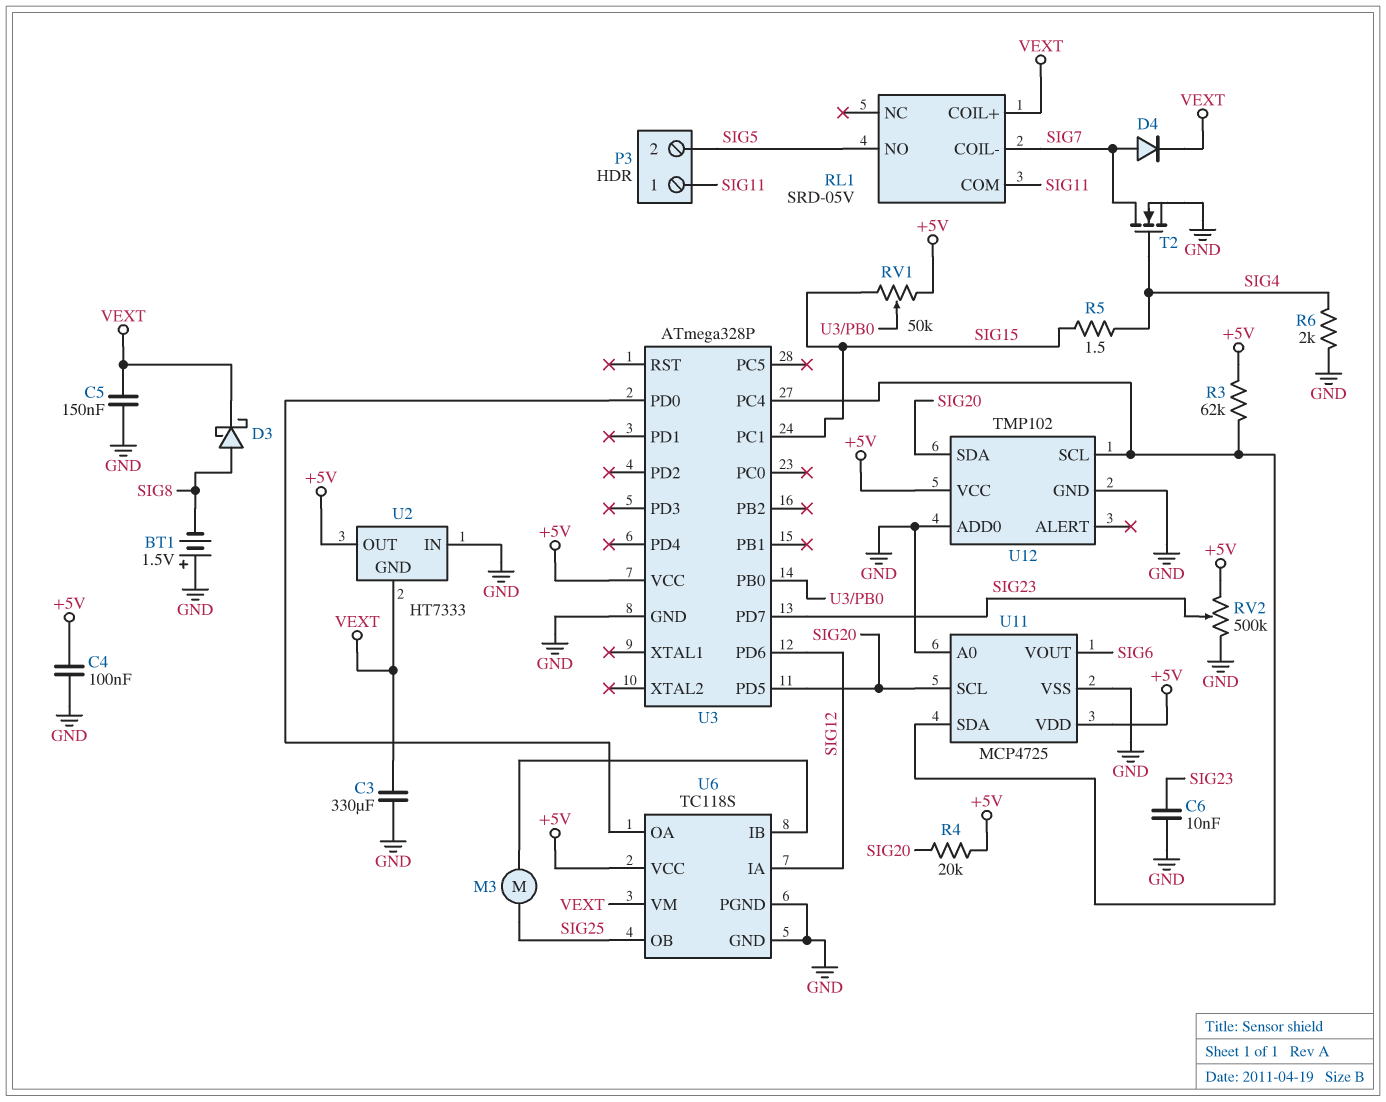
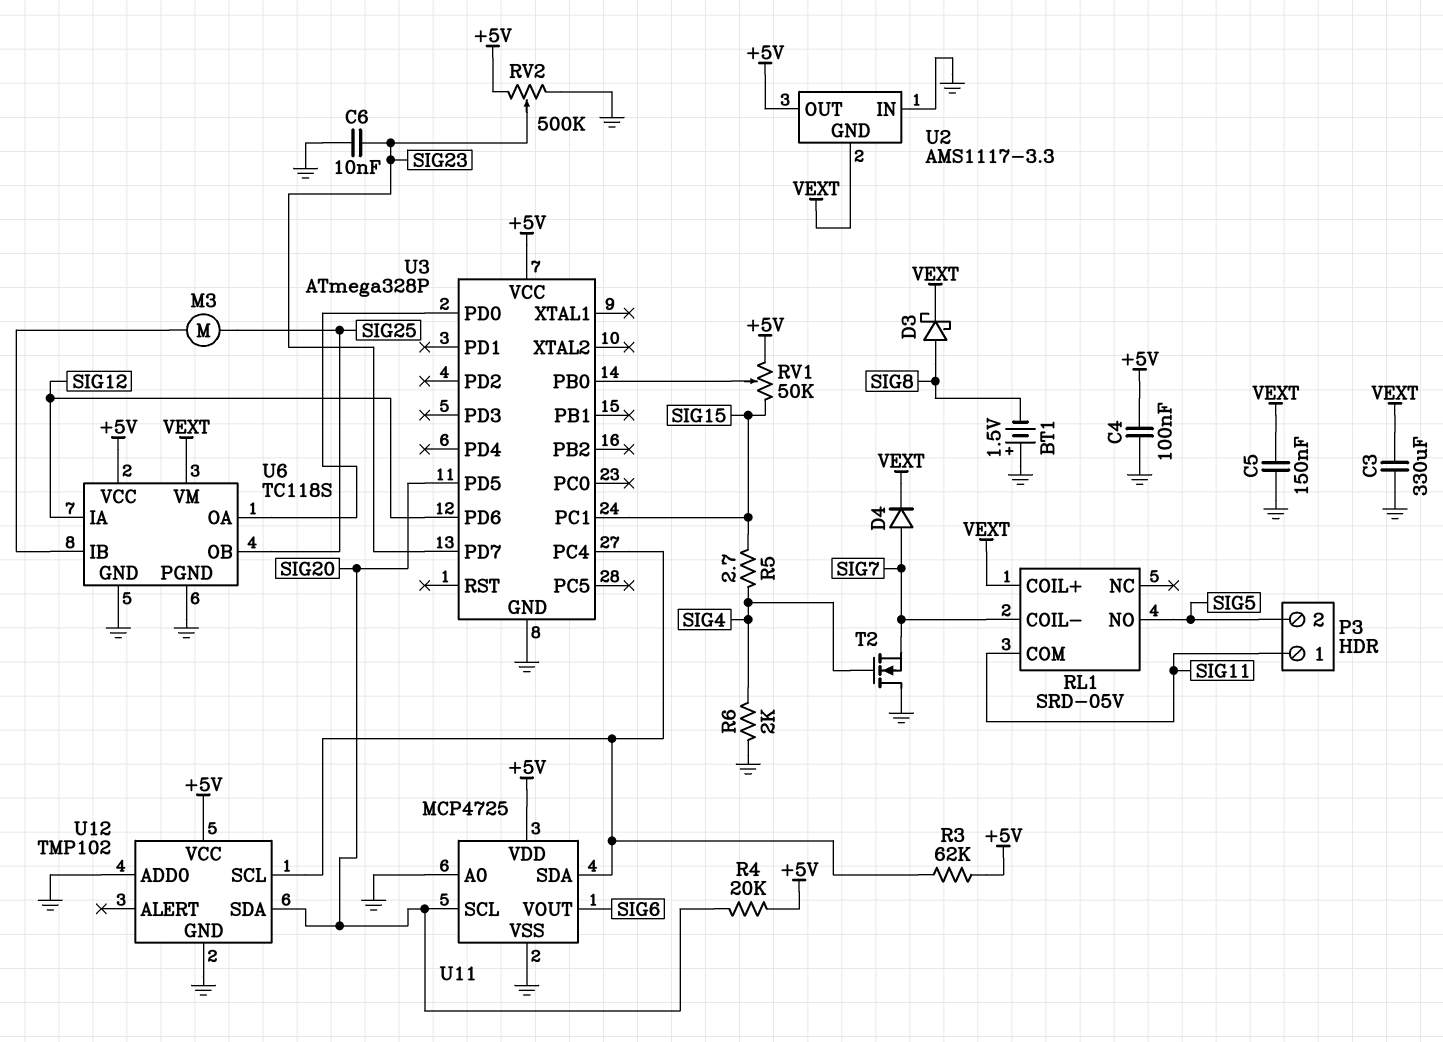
R5: 1.5 (SIG4, SIG15) -> 2.7 (SIG4, SIG15)
T2: NMOS (G SIG4, D SIG7, S GND) -> NMOS (G SIG4, D GND, S SIG7)
U2: HT7333 -> AMS1117-3.3

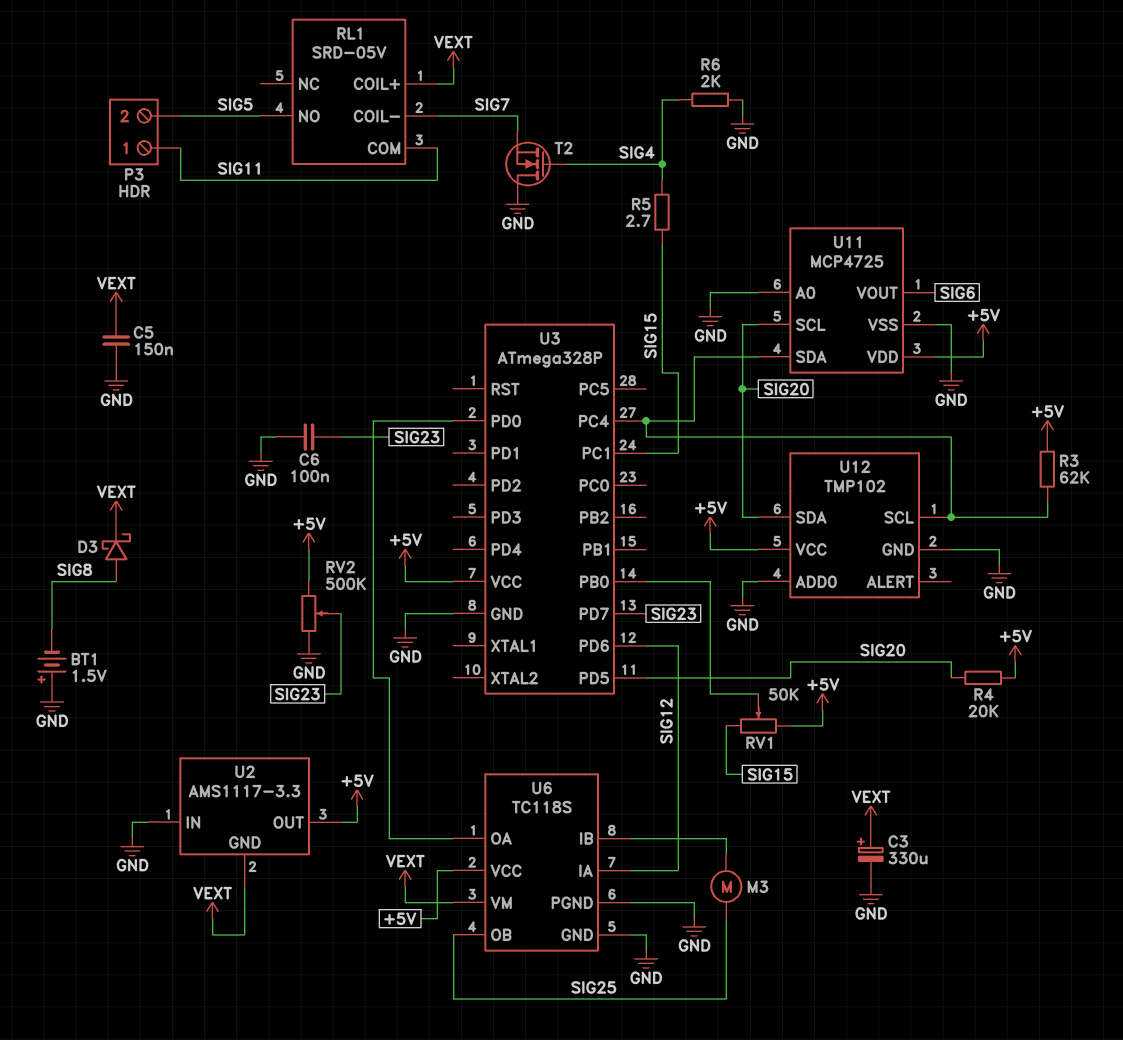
C3: 330uF (GND, VEXT) -> 330uF (plus VEXT, minus GND)
C4: 100nF (+5V, GND) -> none
C6: 10nF (GND, SIG23) -> 100nF (GND, SIG23)
D4: diode (A SIG7, K VEXT) -> none

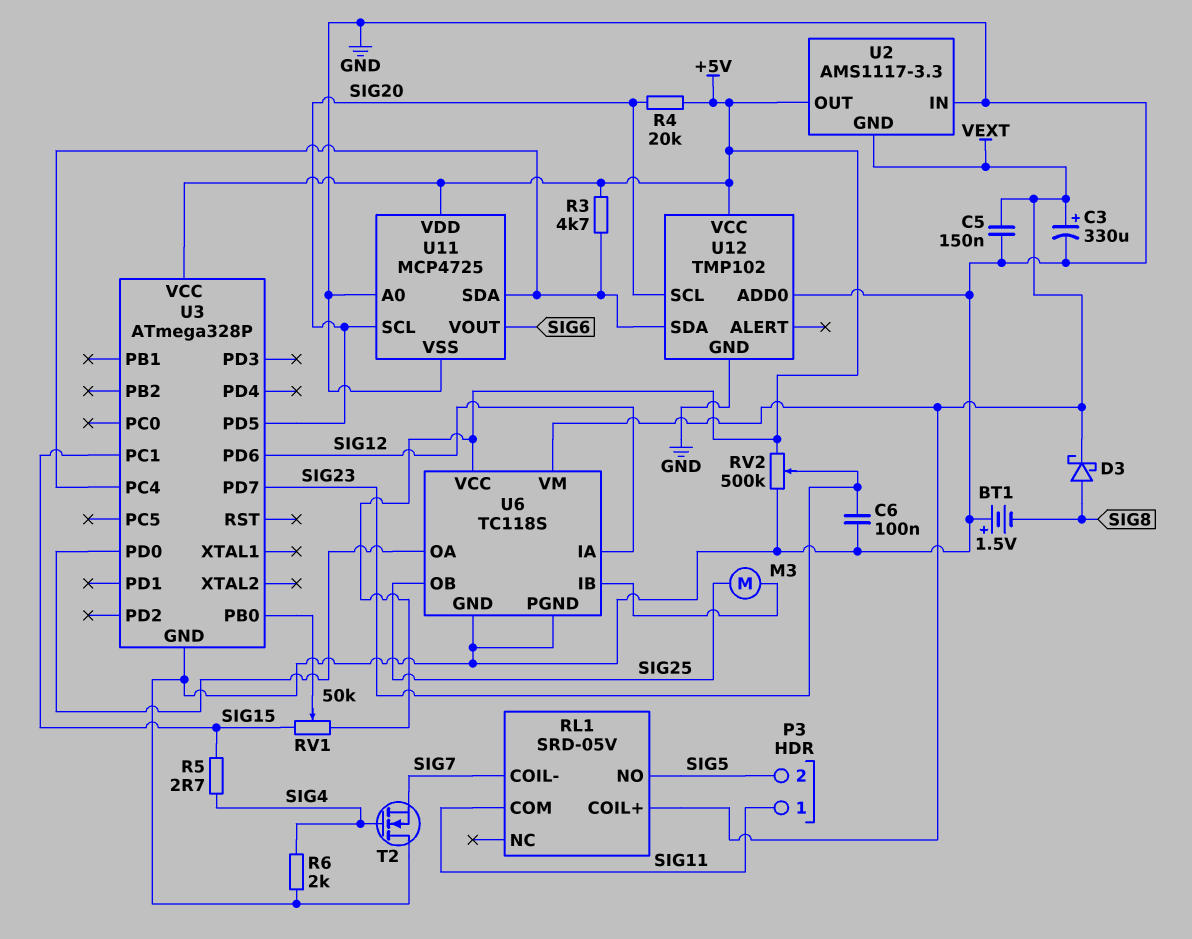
R3: 62k (+5V, U3/PC4) -> 4.7k (+5V, U3/PC4)
U12 pin SCL: U3/PC4 -> SIG20
U12 pin SDA: SIG20 -> U3/PC4

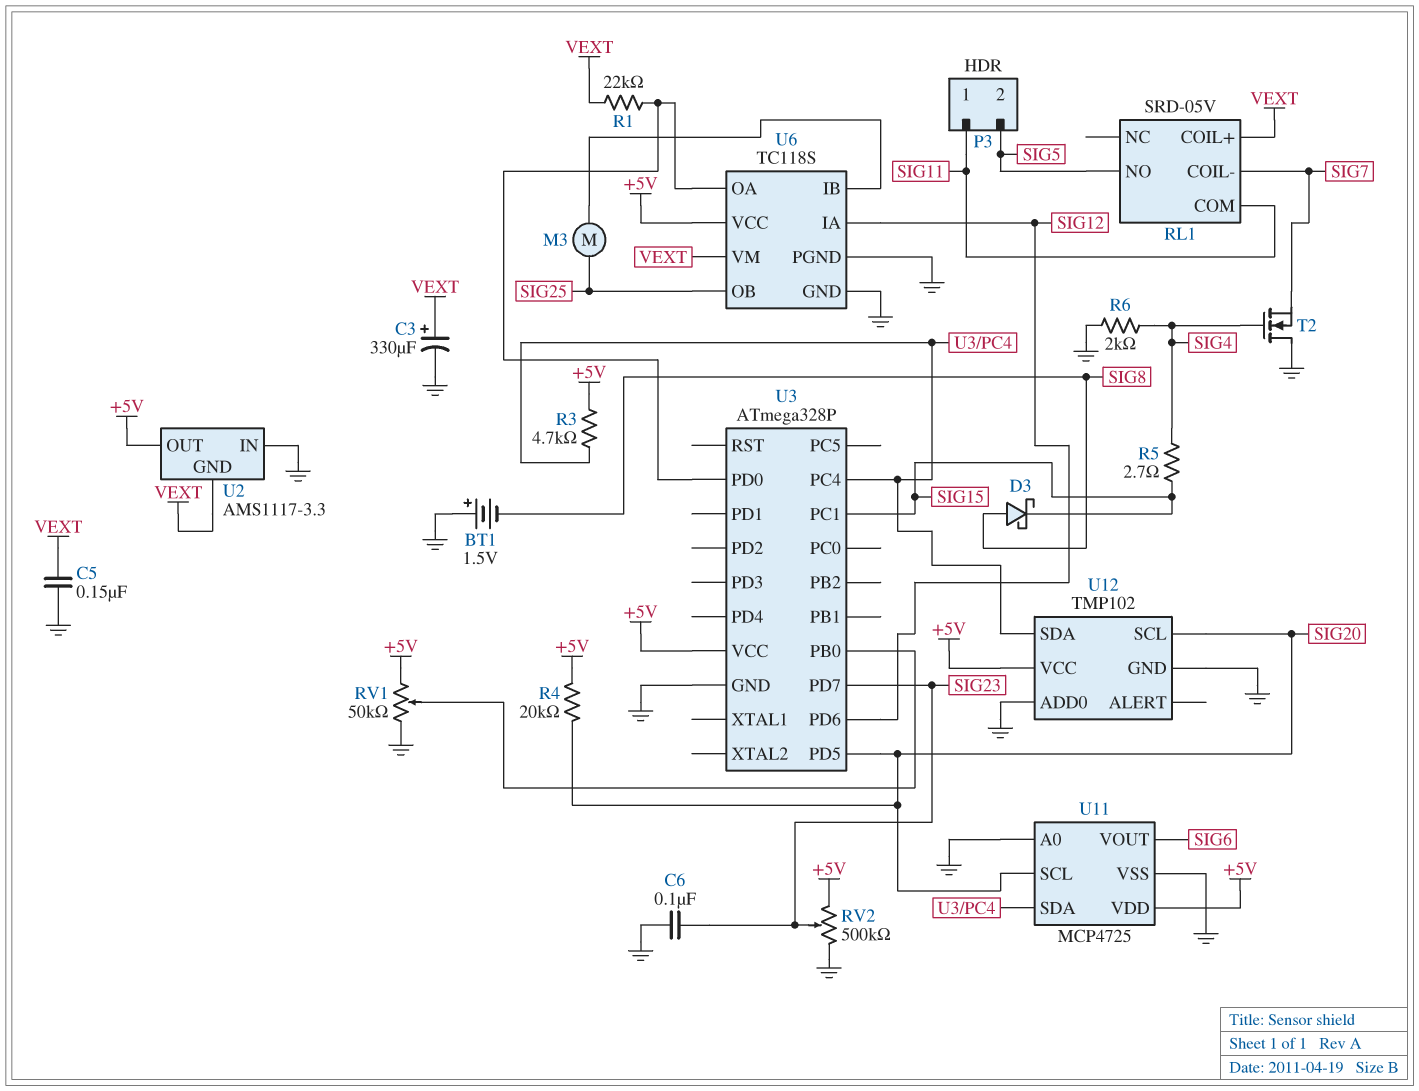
D3: schottky (A SIG8, K VEXT) -> schottky (A SIG8, K SIG15)
R1: none -> 22k (U3/PD0, VEXT)
RV1: 50k (+5V, SIG15, wiper U3/PB0) -> 50k (+5V, GND, wiper U3/PB0)

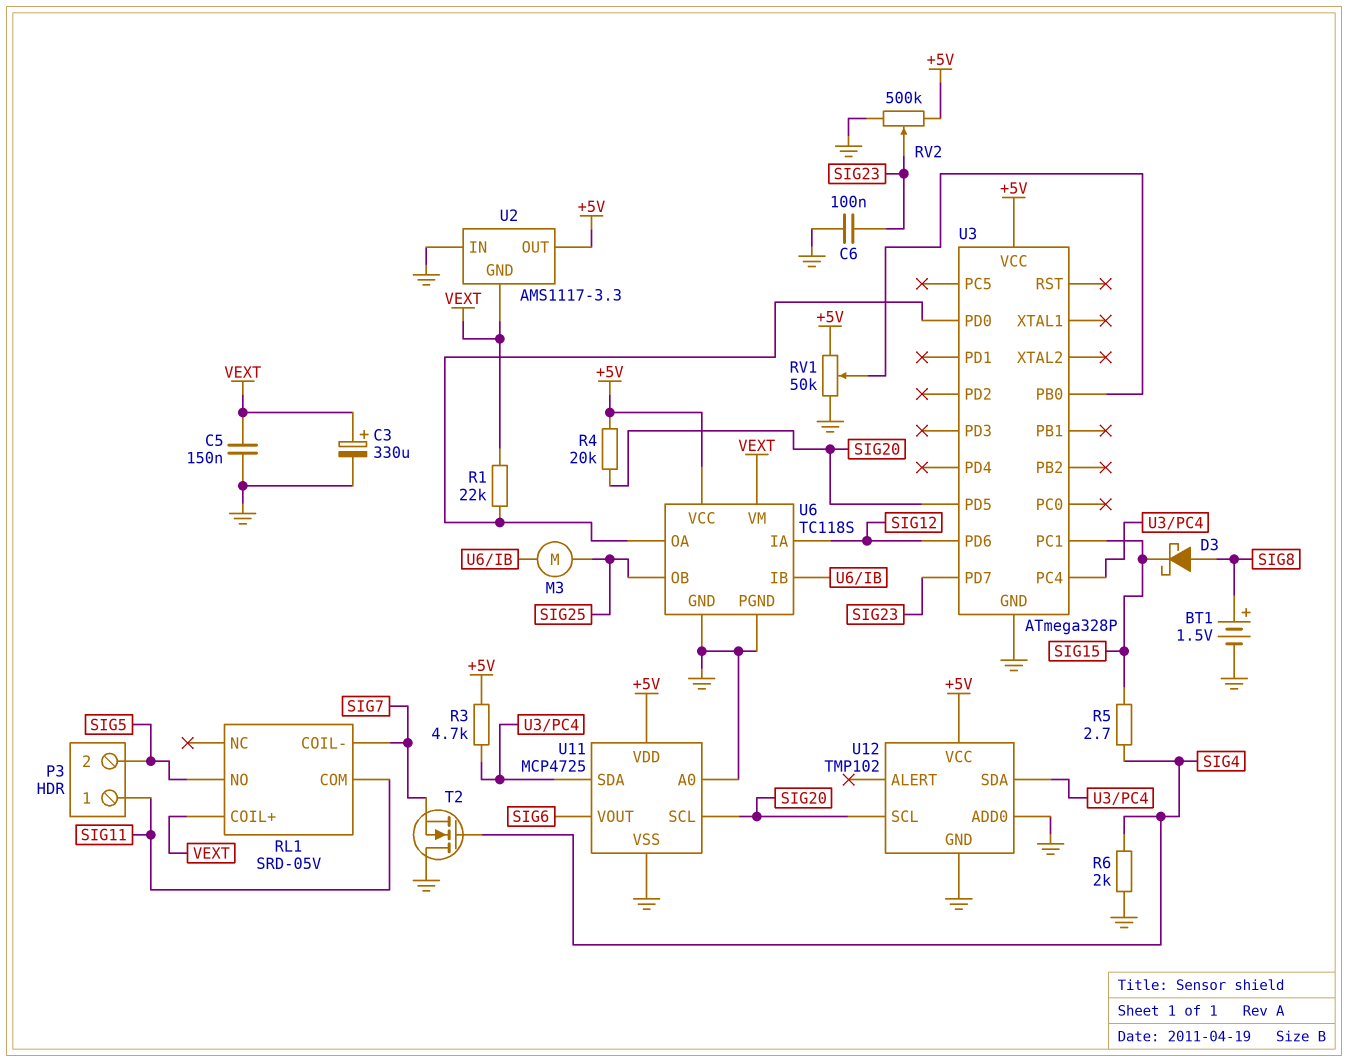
BT1: 1.5V (plus GND, minus SIG8) -> 1.5V (plus SIG8, minus GND)

